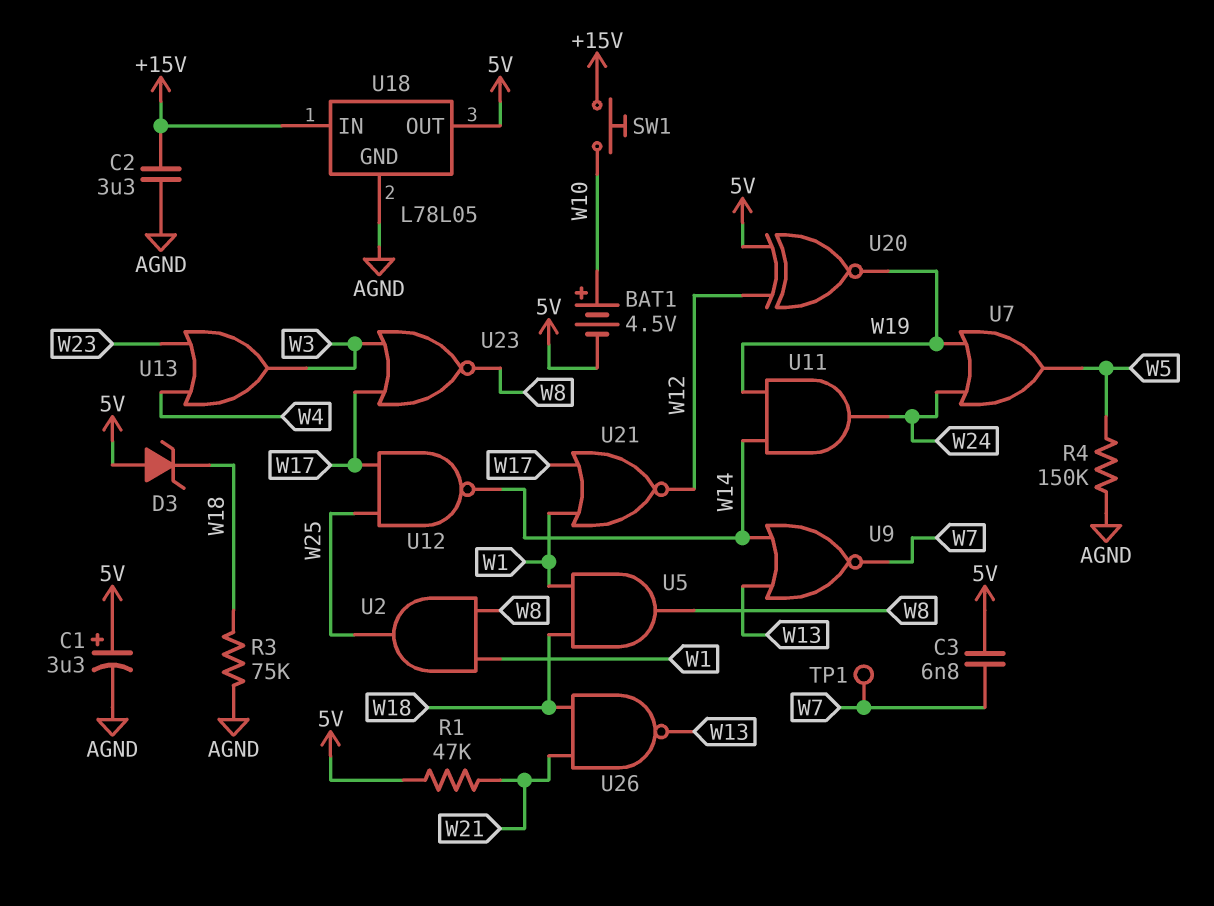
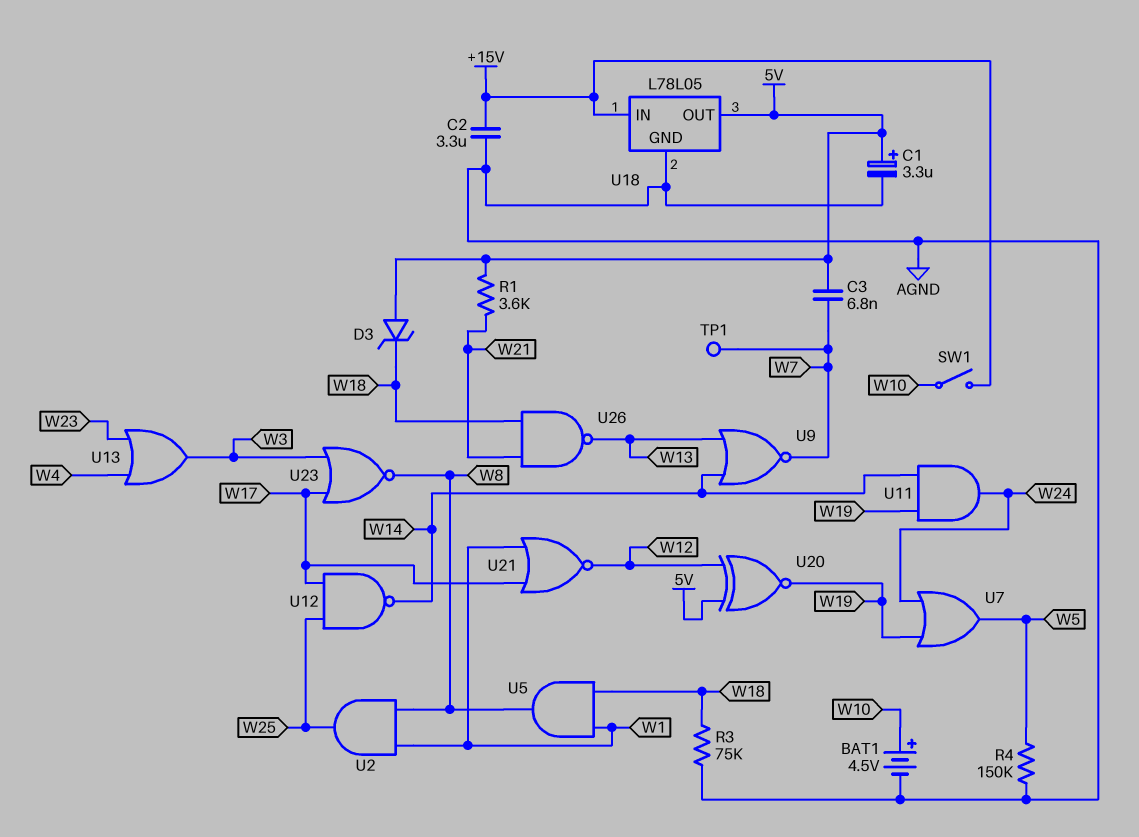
BAT1: 4.5V (plus W10, minus 5V) -> 4.5V (plus W10, minus AGND)
R1: 47k (5V, W21) -> 3.6k (5V, W21)
SW1: button (+15V, W10) -> switch (+15V, W10)

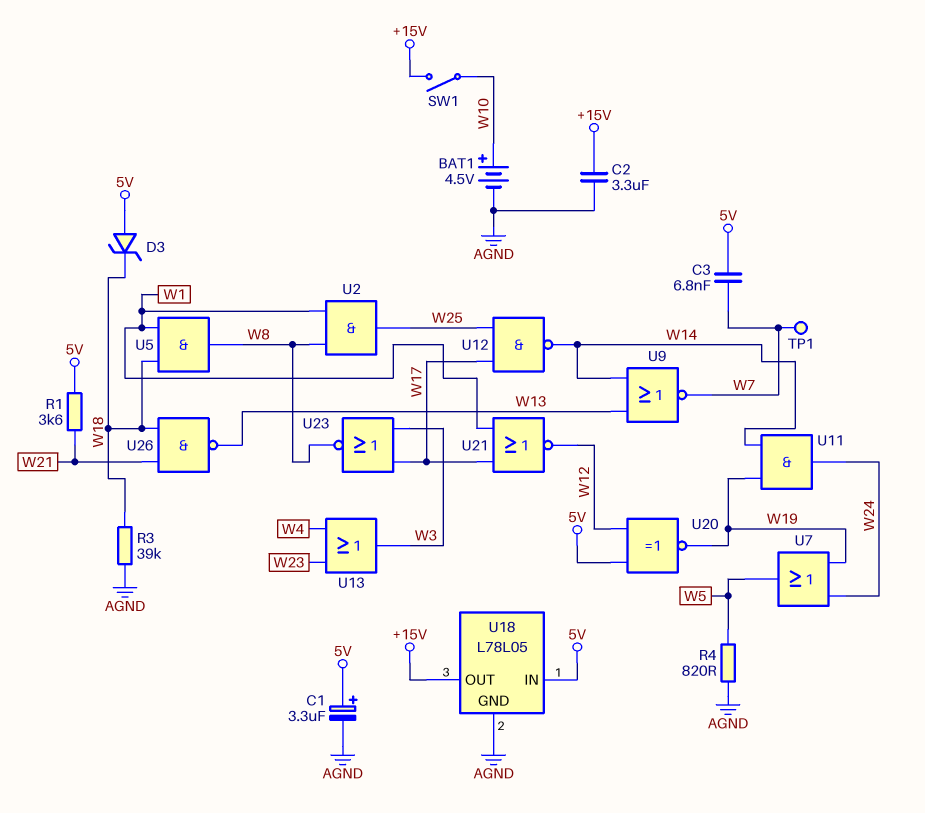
R3: 75k (AGND, W18) -> 39k (AGND, W18)
R4: 150k (AGND, W5) -> 820 (AGND, W5)
U18 pin IN: +15V -> 5V
U18 pin OUT: 5V -> +15V

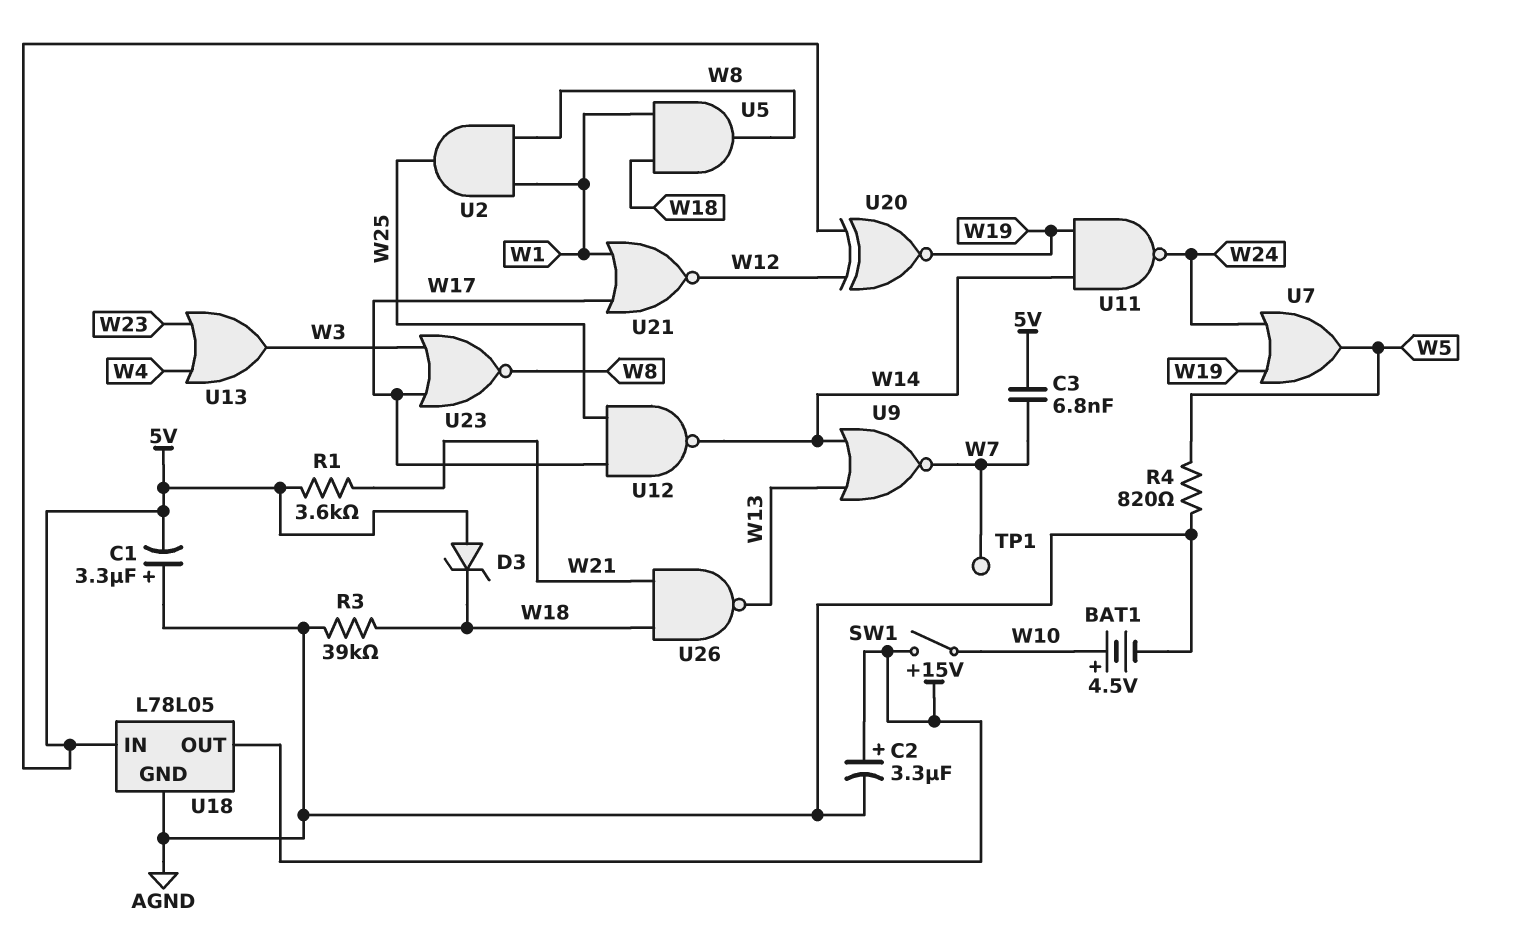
C1: 3.3uF (plus 5V, minus AGND) -> 3.3uF (plus AGND, minus 5V)
C2: 3.3uF (+15V, AGND) -> 3.3uF (plus +15V, minus AGND)
U11: AND (in W14, in W19, out W24) -> NAND (in W14, in W19, out W24)

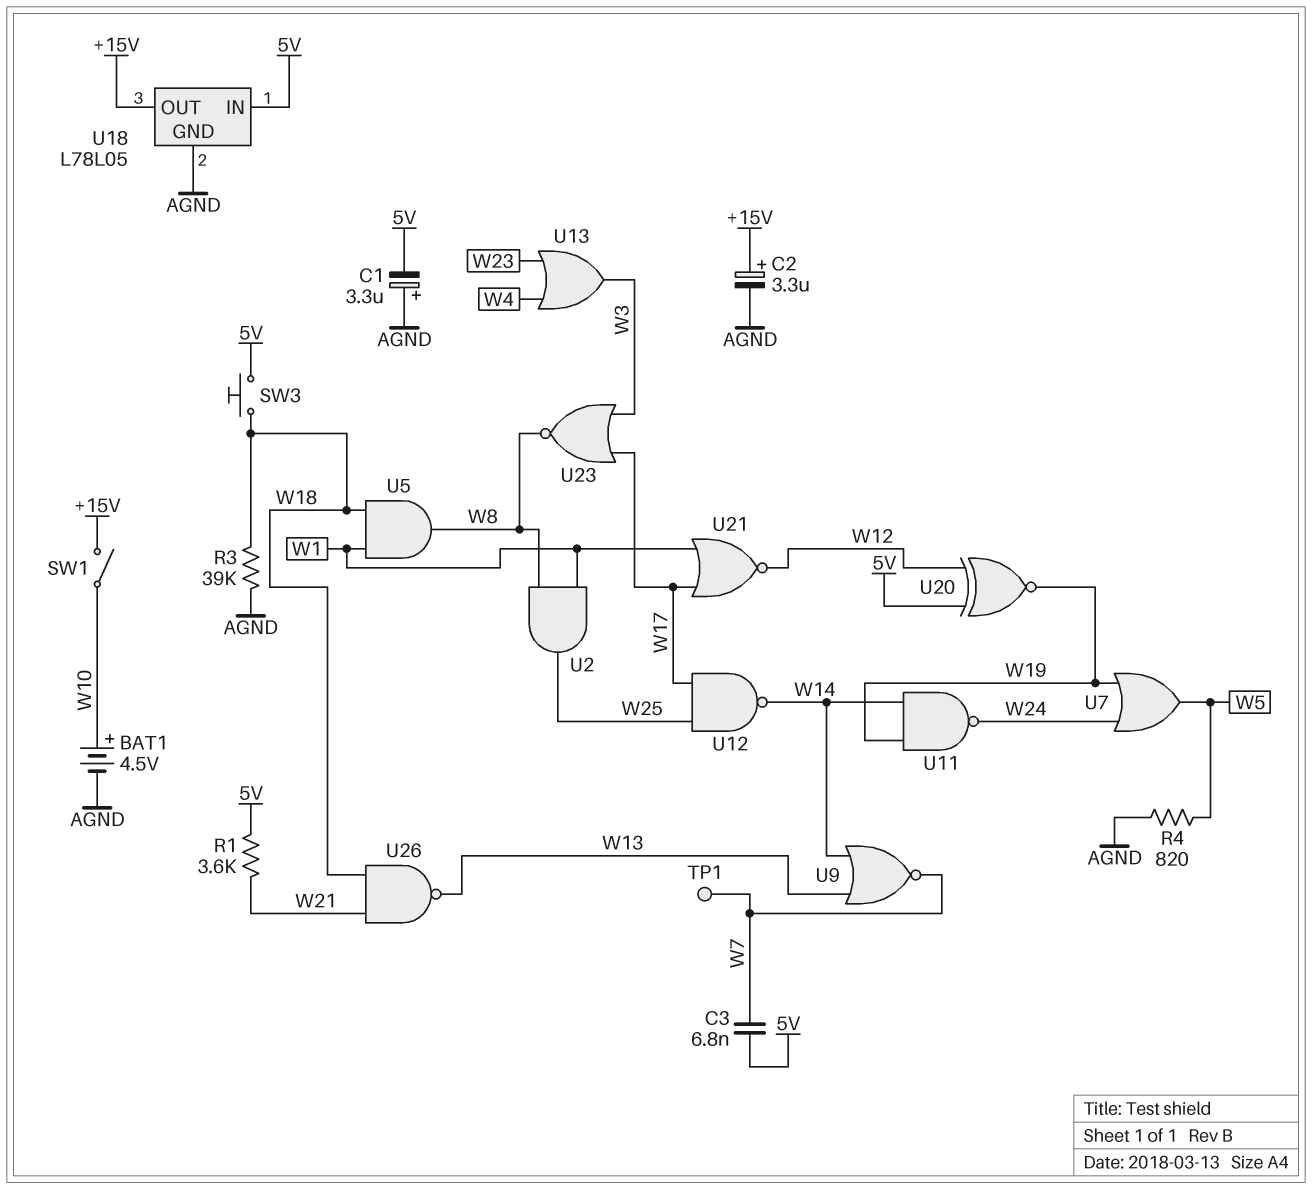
D3: zener (A 5V, K W18) -> none
SW3: none -> button (5V, W18)

